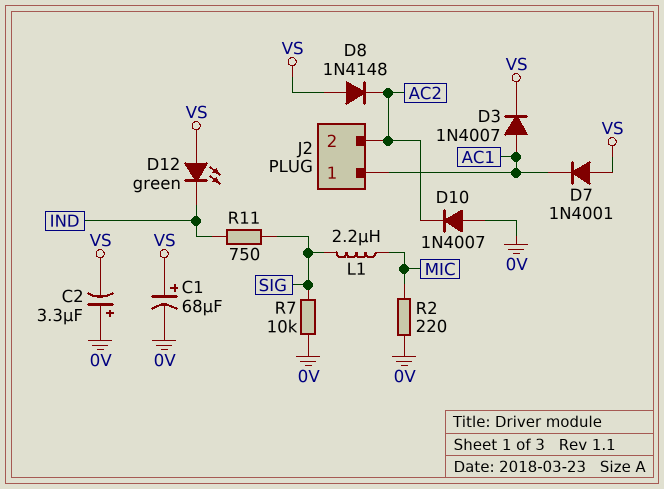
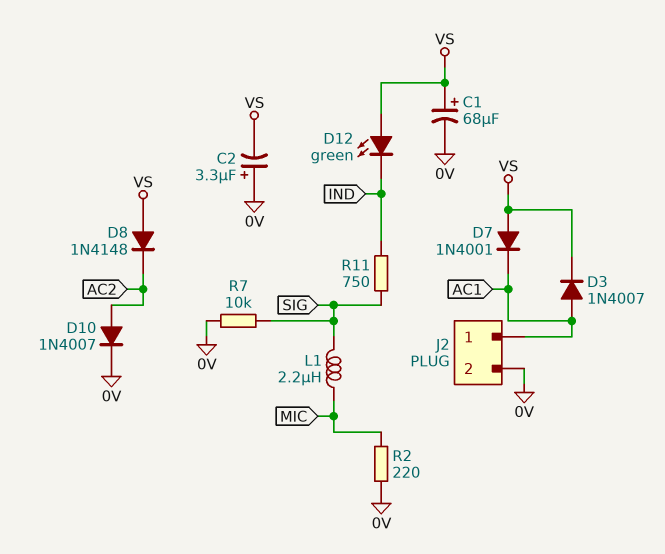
D10: diode 1N4007 (A 0V, K AC2) -> diode 1N4007 (A AC2, K 0V)
J2 pin 2: AC2 -> 0V

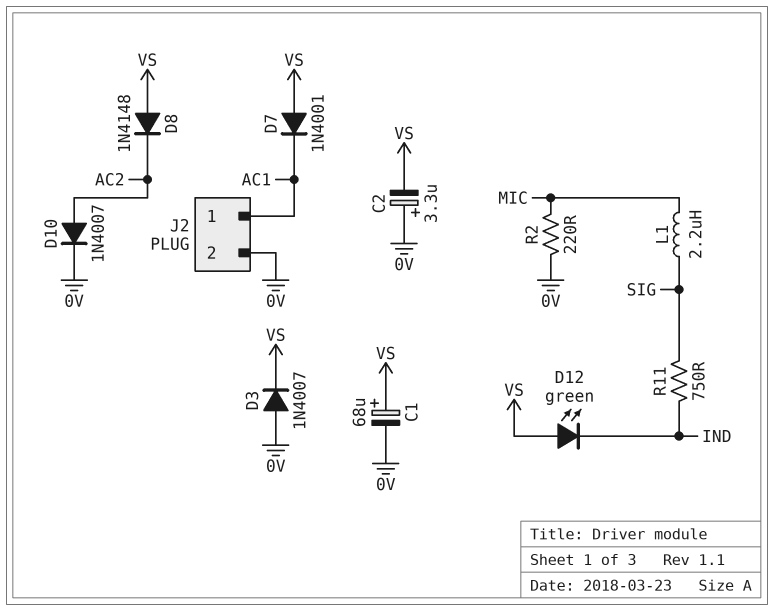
D3: diode 1N4007 (A AC1, K VS) -> diode 1N4007 (A 0V, K VS)
R7: 10k (0V, SIG) -> none

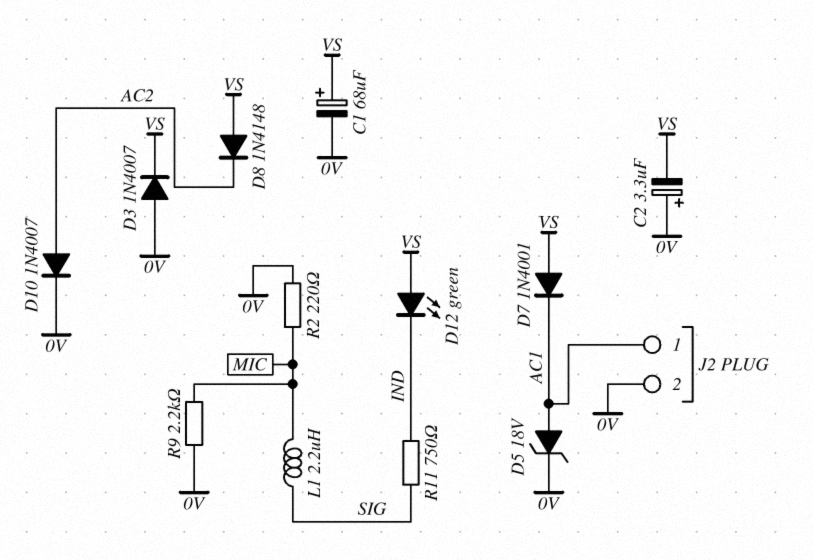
D5: none -> zener 18V (A AC1, K 0V)
R9: none -> 2.2k (0V, MIC)

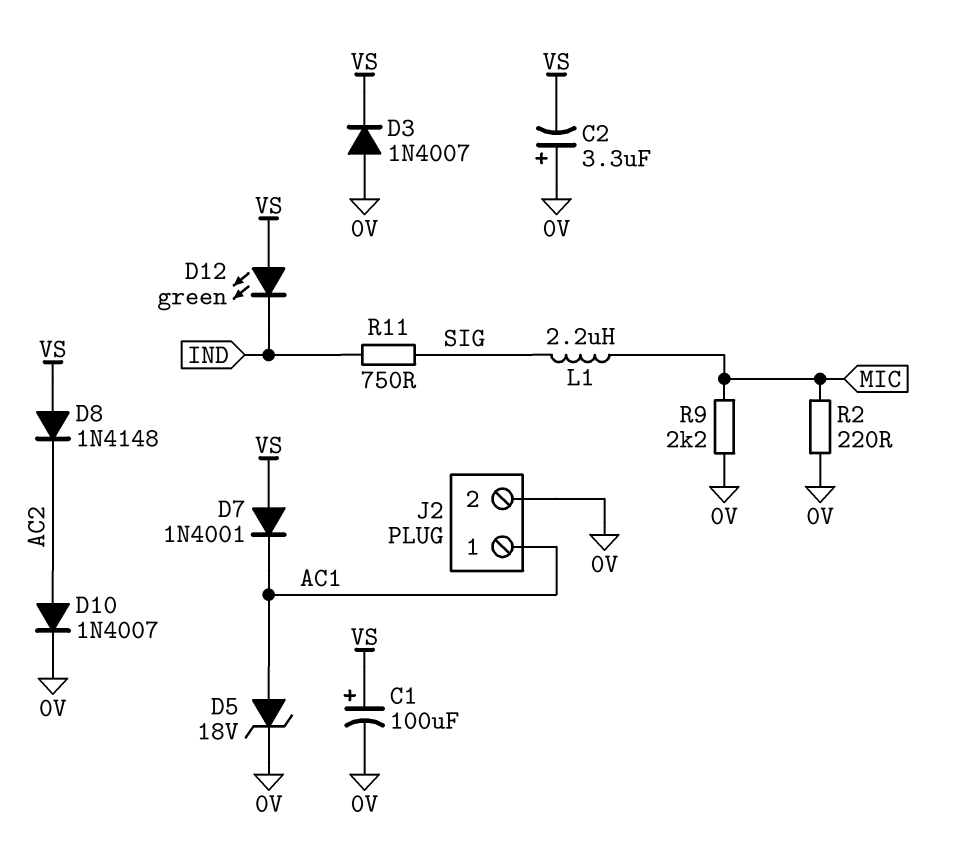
C1: 68uF (plus VS, minus 0V) -> 100uF (plus VS, minus 0V)

